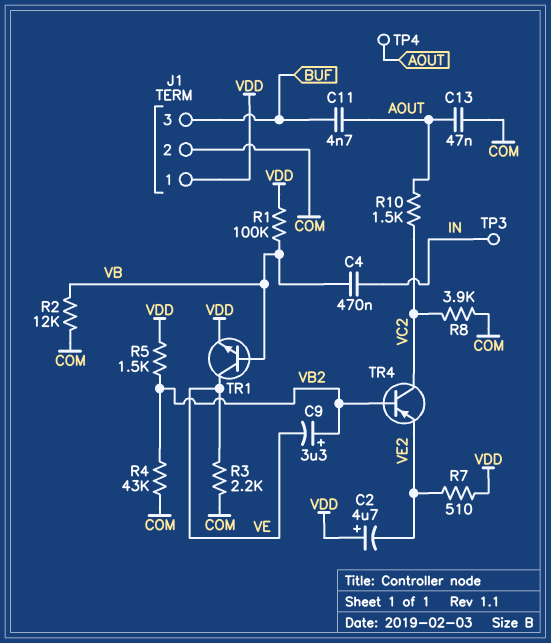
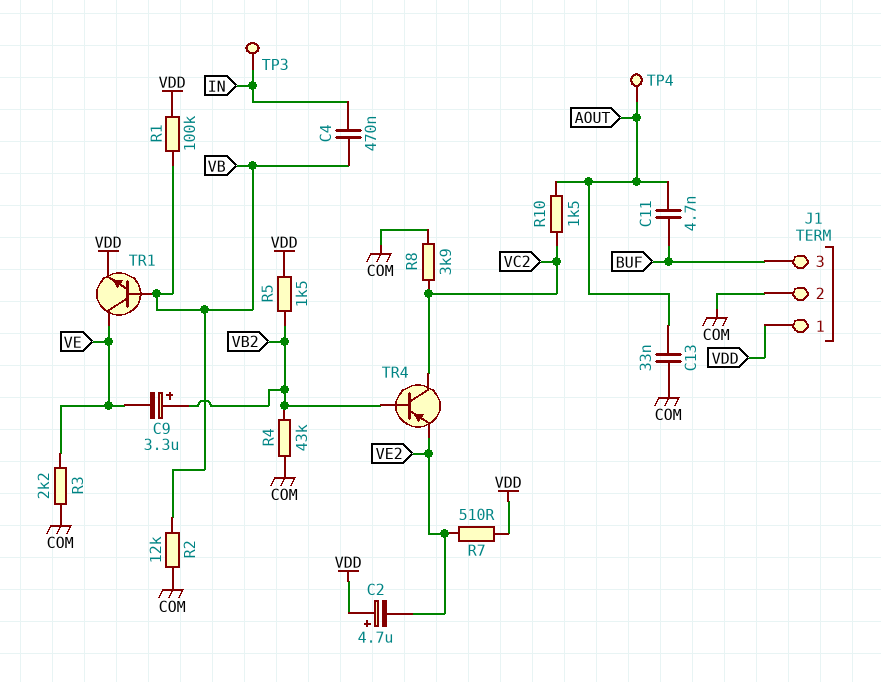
C13: 47nF (AOUT, COM) -> 33nF (AOUT, COM)

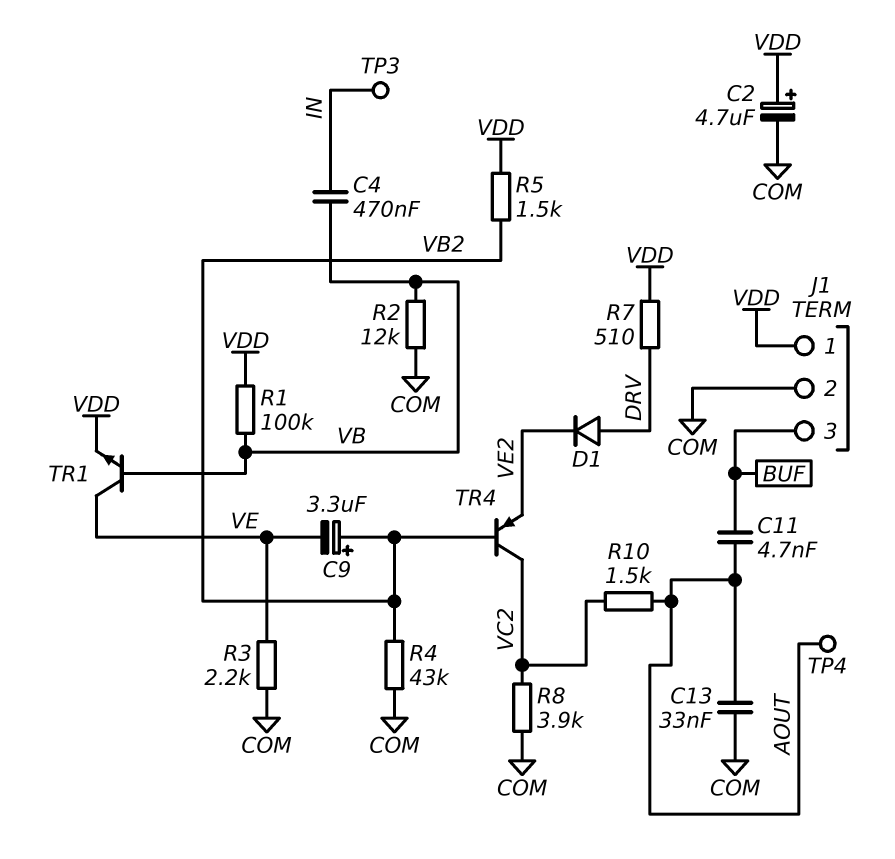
C2: 4.7uF (plus VDD, minus VE2) -> 4.7uF (plus VDD, minus COM)
D1: none -> diode (A DRV, K VE2)
R7: 510 (VDD, VE2) -> 510 (DRV, VDD)

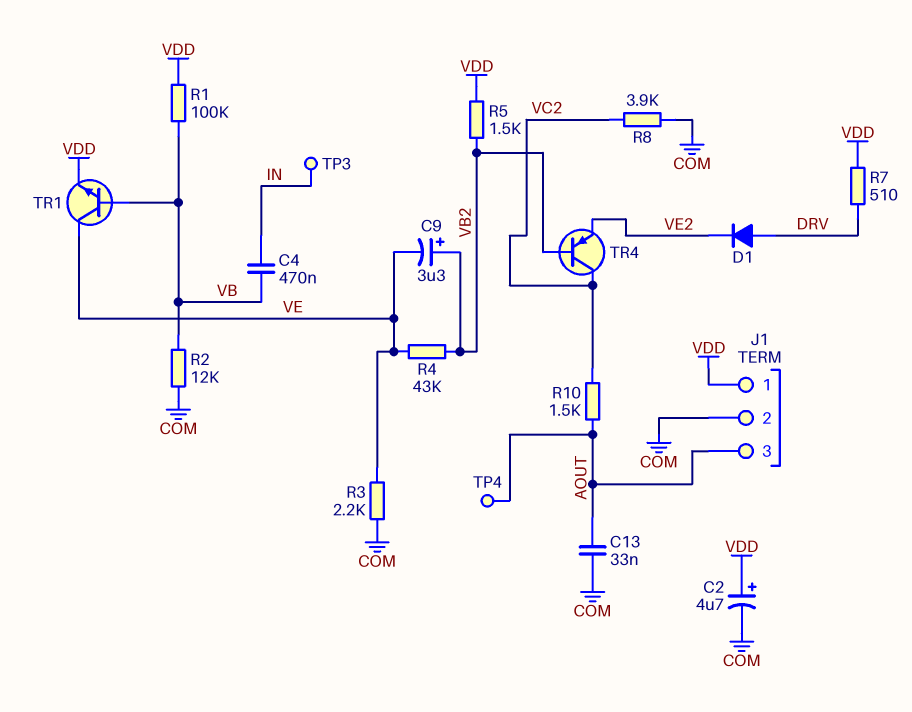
C11: 4.7nF (AOUT, BUF) -> none
J1 pin 3: BUF -> AOUT
R4: 43k (COM, VB2) -> 43k (VB2, VE)

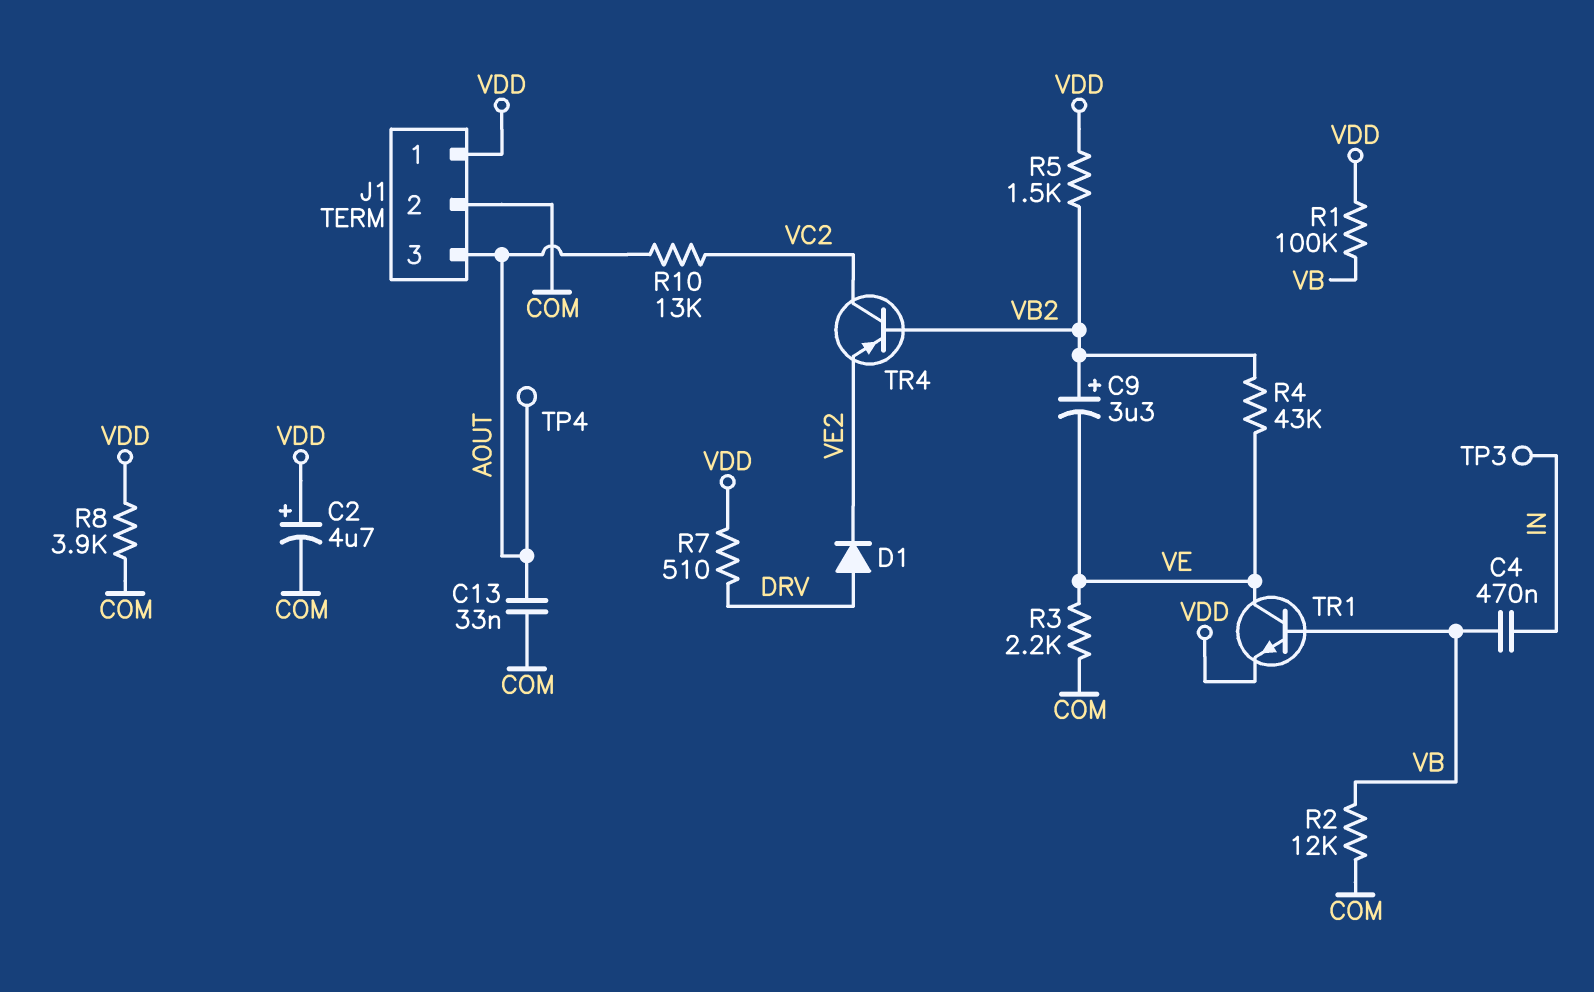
R8: 3.9k (COM, VC2) -> 3.9k (COM, VDD)
R10: 1.5k (AOUT, VC2) -> 13k (AOUT, VC2)

